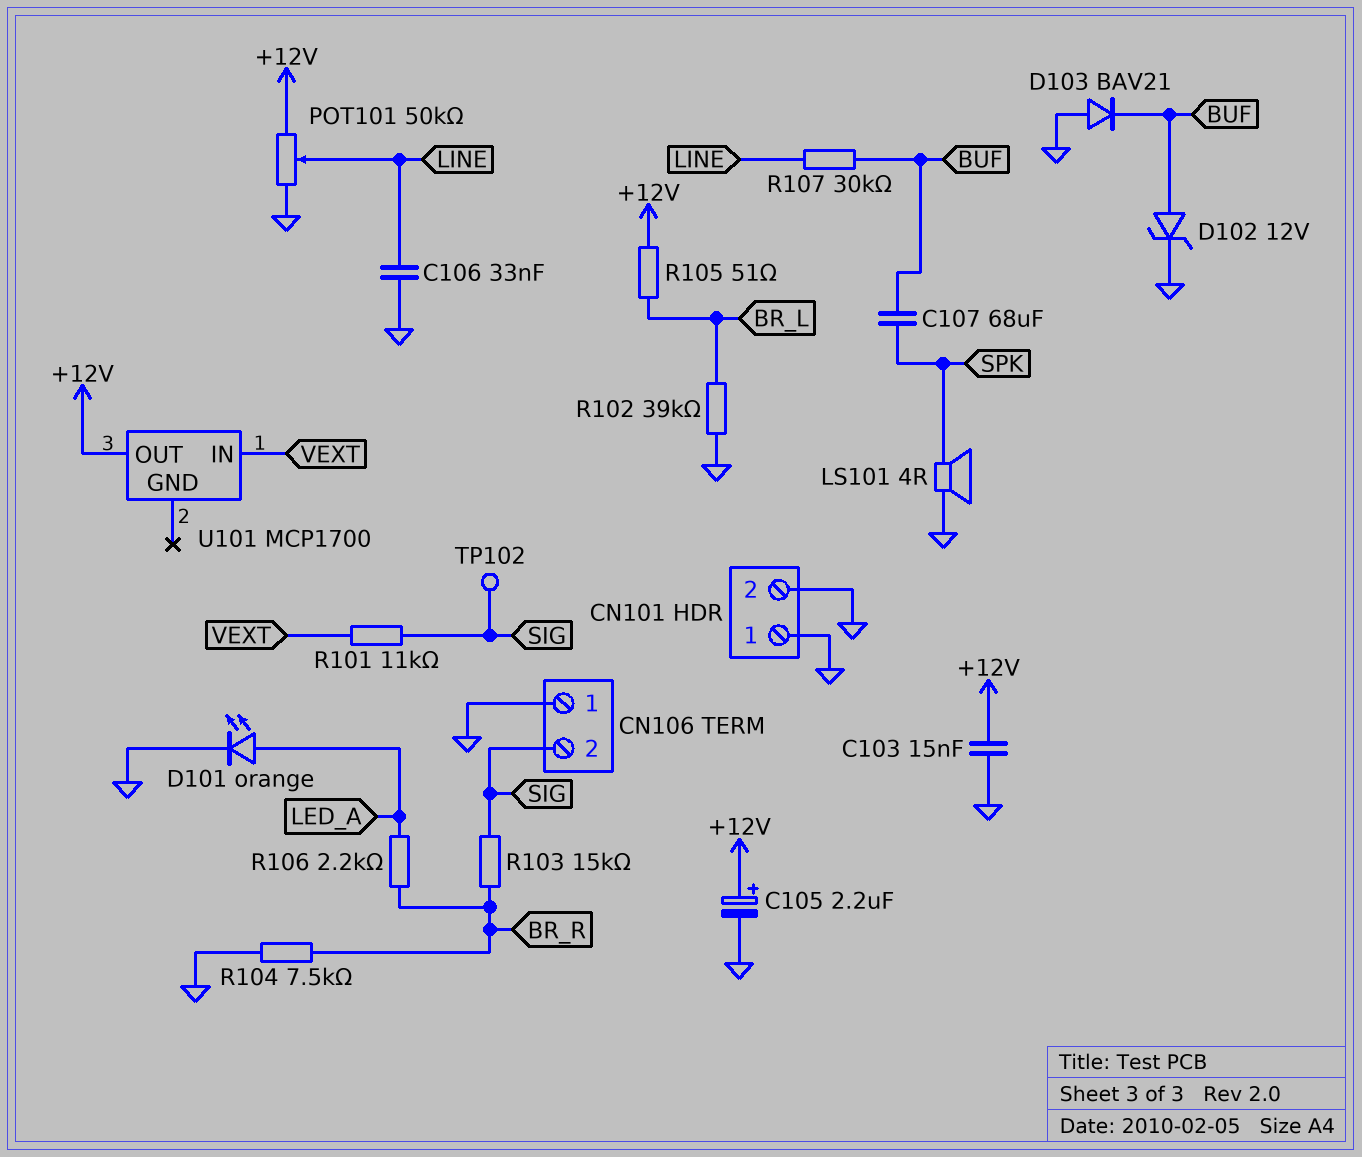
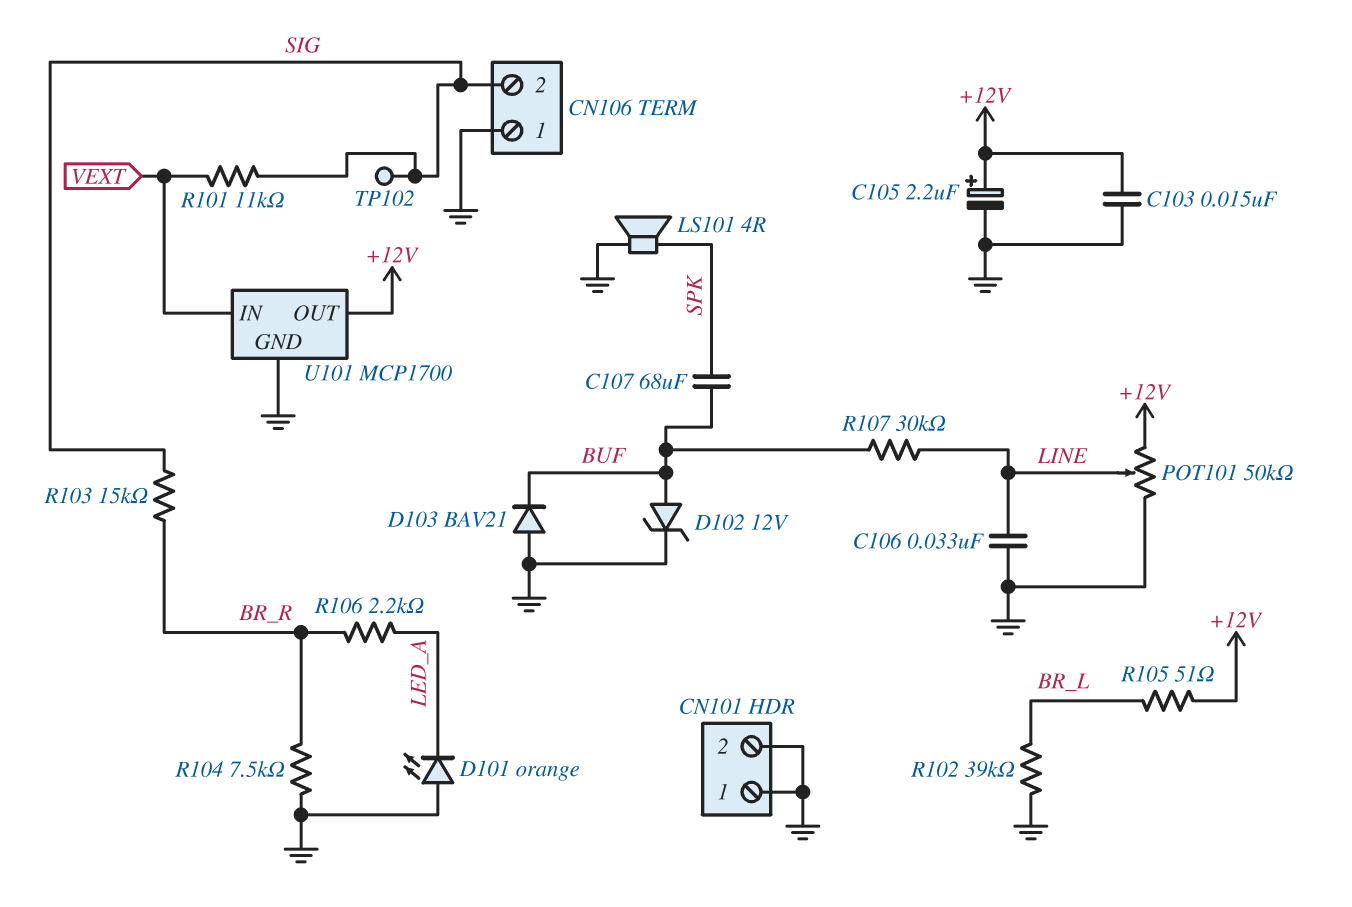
D101: LED orange (A LED_A, K GND) -> LED orange (A GND, K LED_A)
U101 pin GND: none -> GND

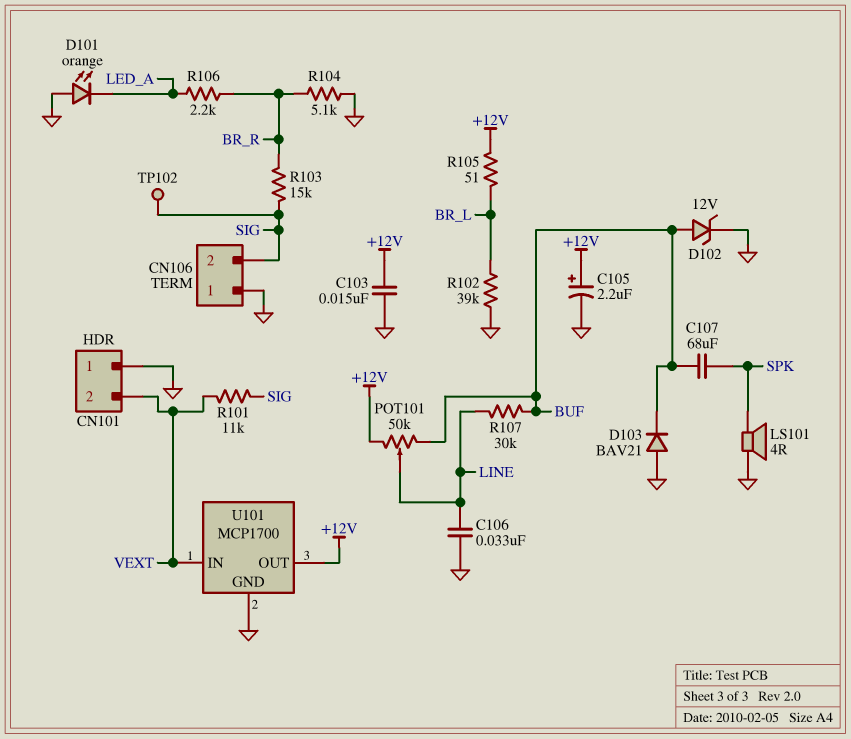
CN101 pin 2: GND -> VEXT
POT101: 50k (+12V, GND, wiper LINE) -> 50k (+12V, BUF, wiper LINE)
R104: 7.5k (BR_R, GND) -> 5.1k (BR_R, GND)

